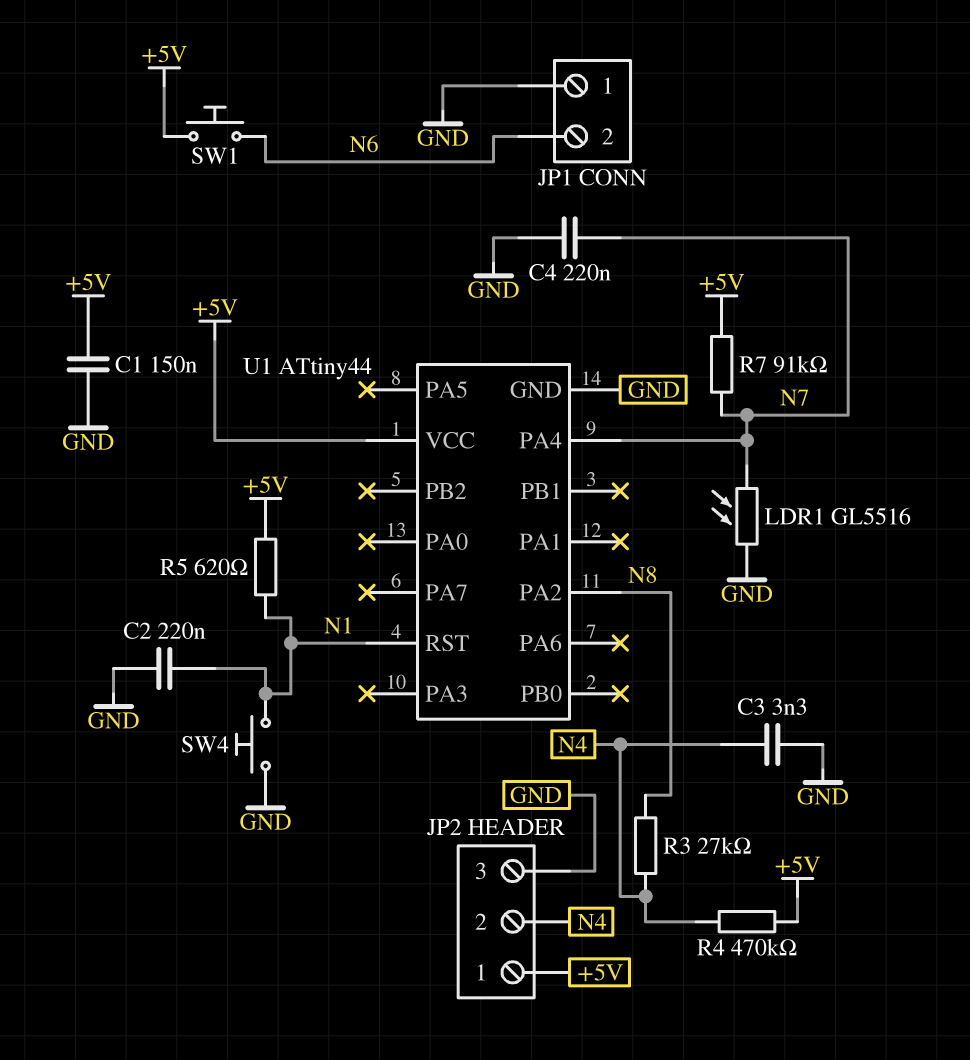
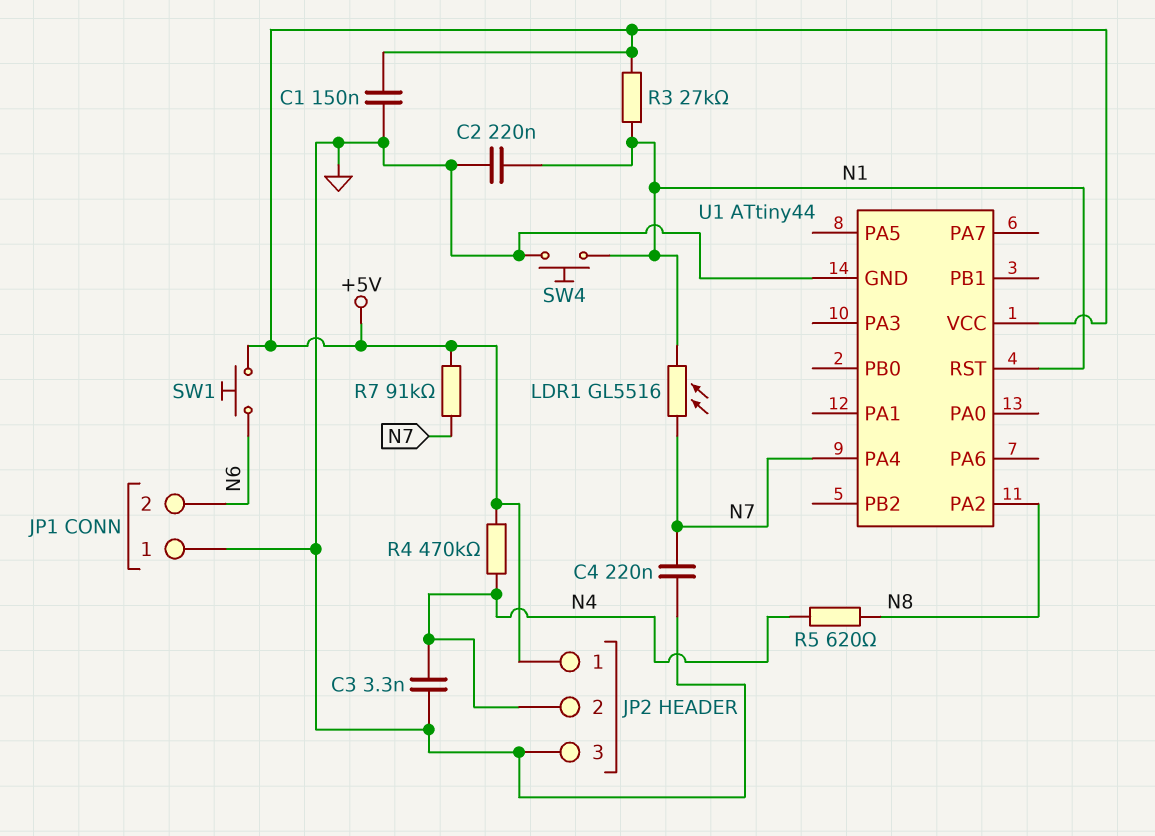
LDR1: GL5516 (GND, N7) -> GL5516 (N1, N7)
R3: 27k (N4, N8) -> 27k (+5V, N1)
R5: 620 (+5V, N1) -> 620 (N4, N8)

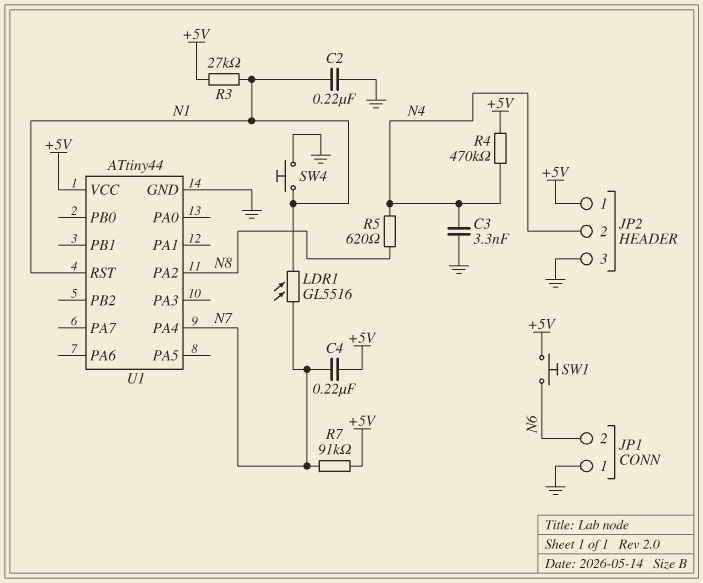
C1: 150nF (+5V, GND) -> none
C4: 220nF (GND, N7) -> 220nF (+5V, N7)

